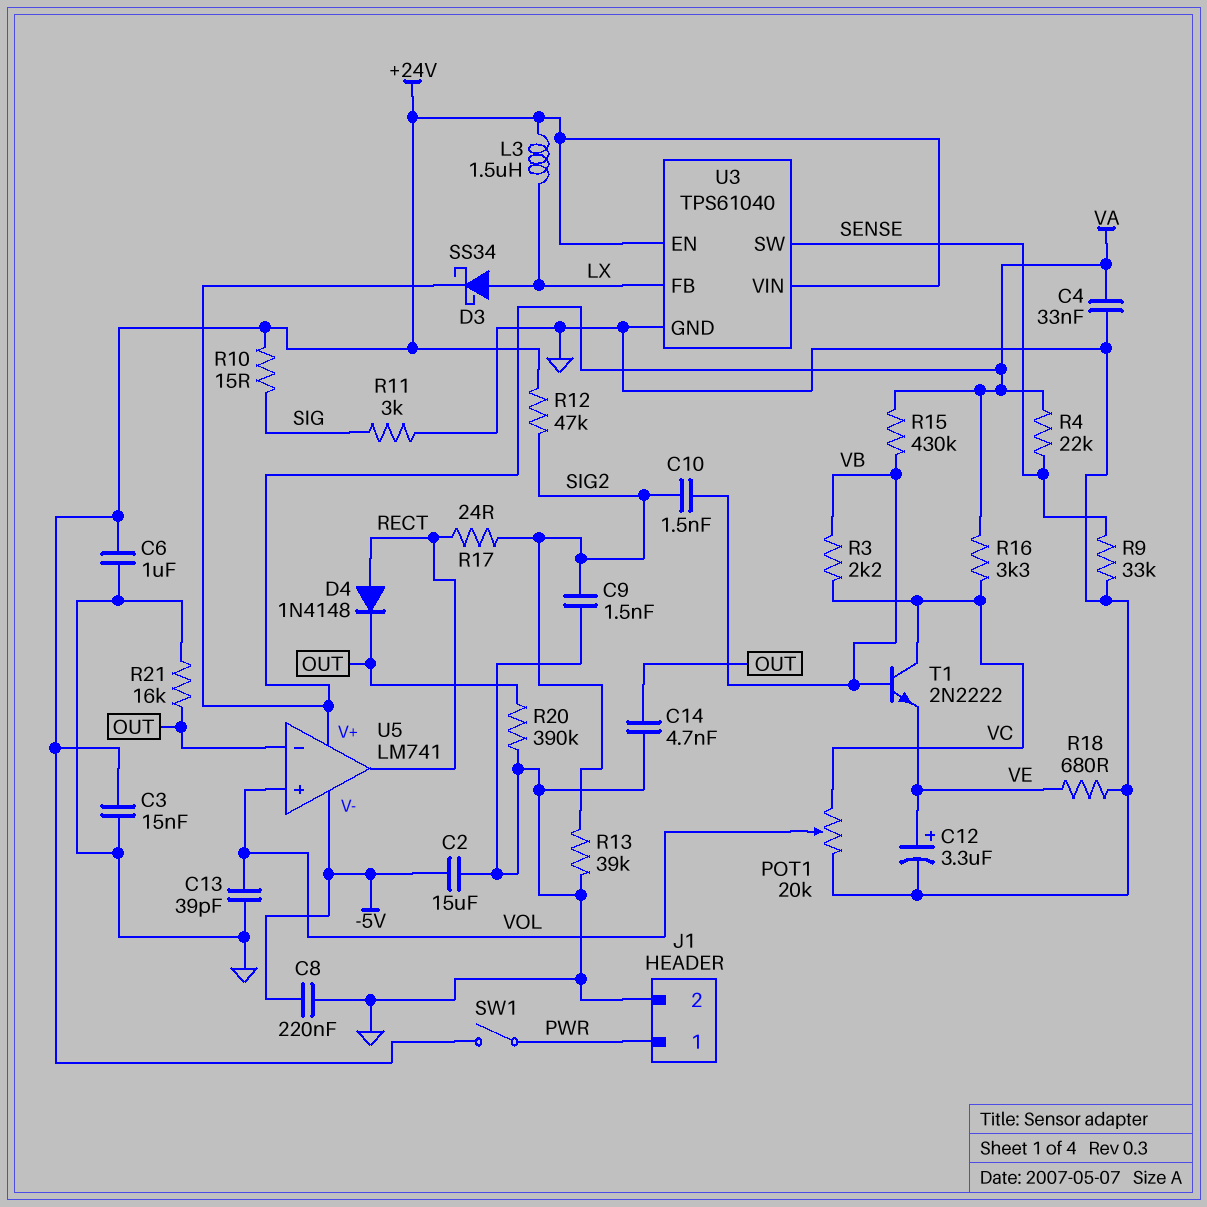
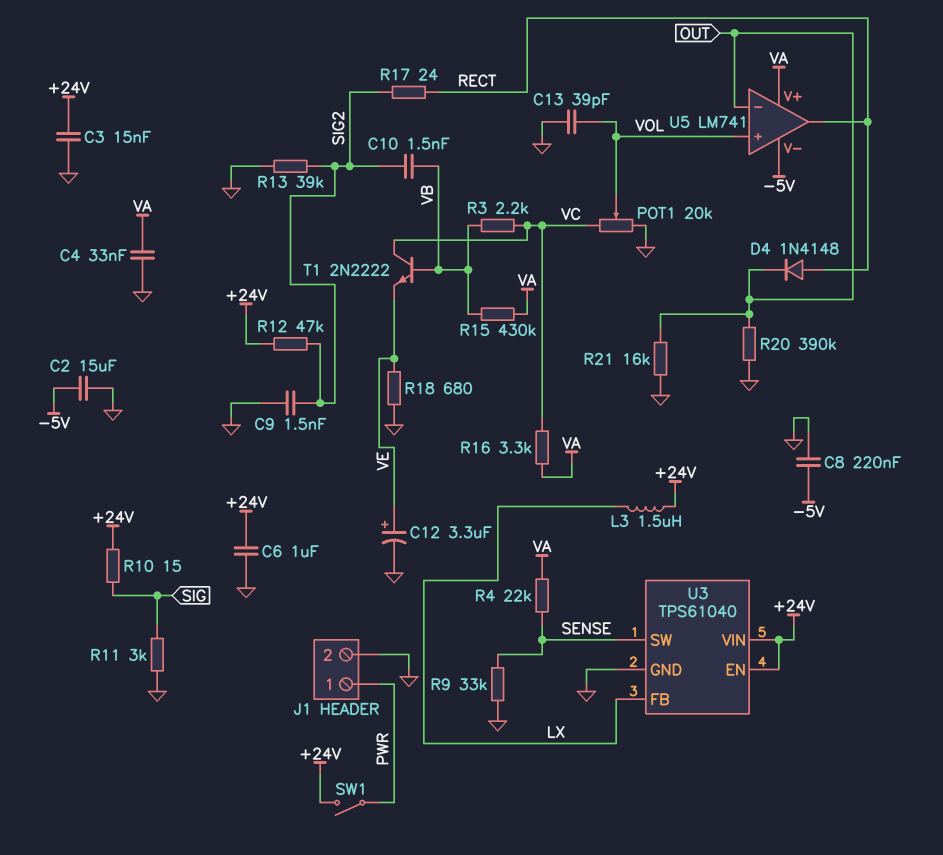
C14: 4.7nF (GND, OUT) -> none
D3: schottky SS34 (A LX, K VA) -> none

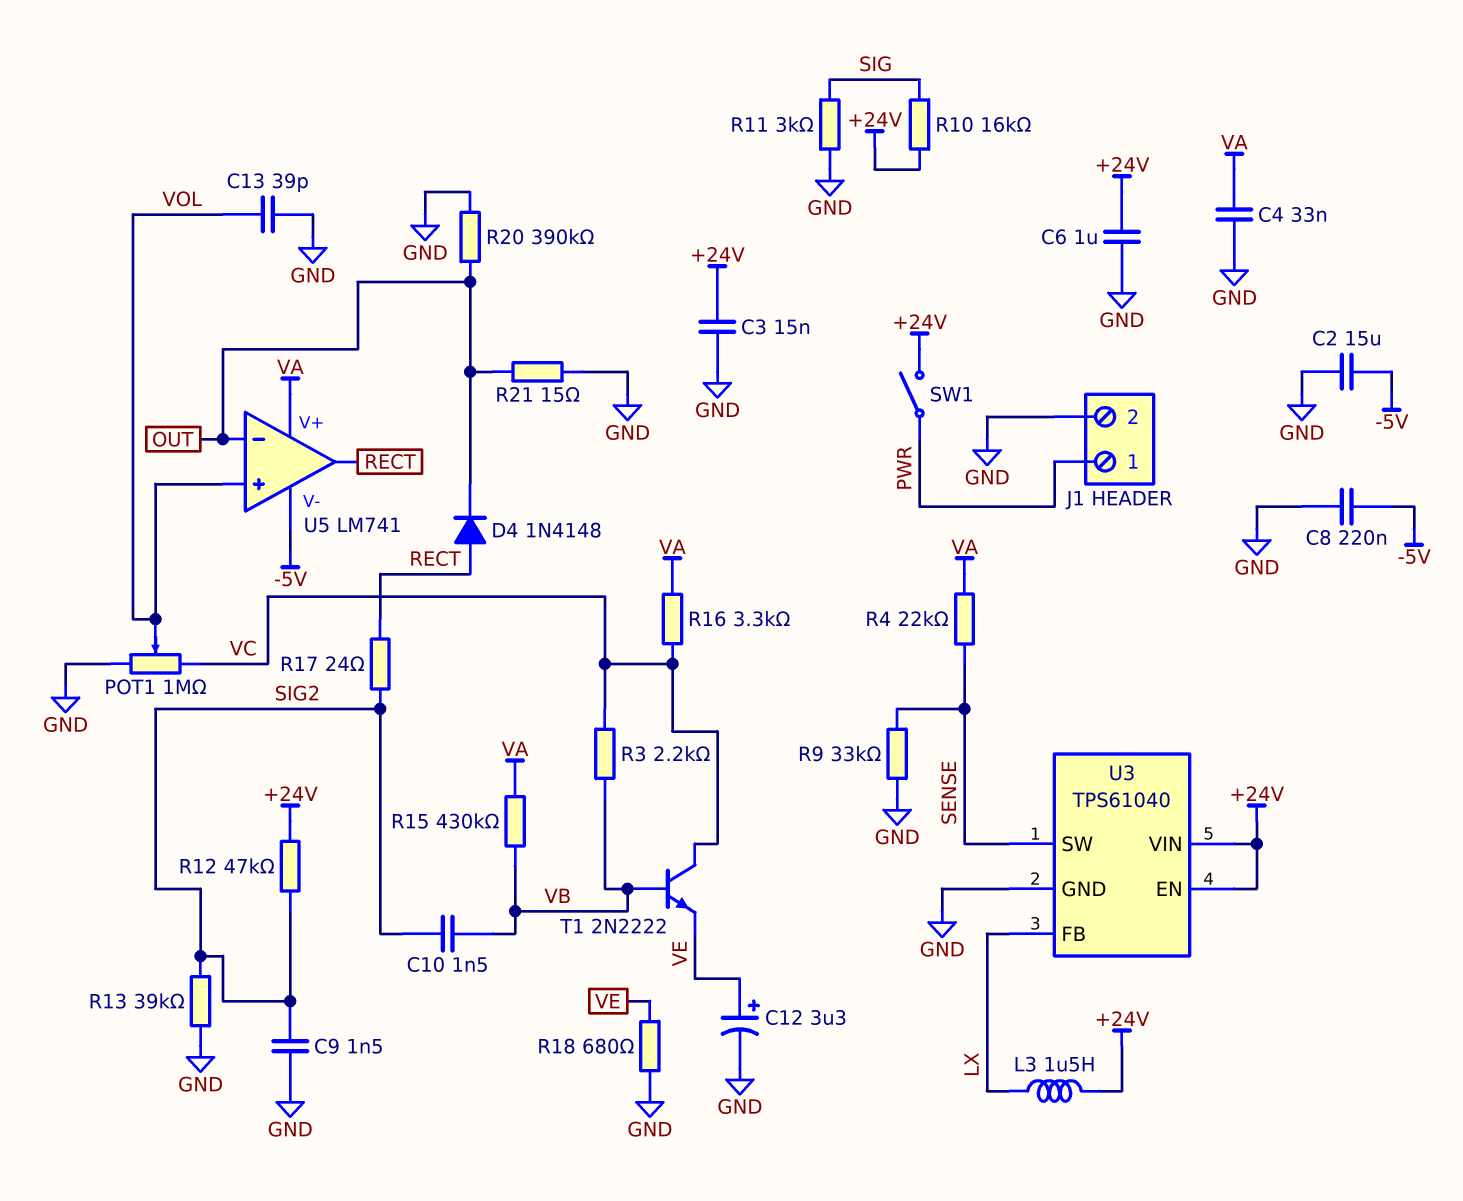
POT1: 20k (GND, VC, wiper VOL) -> 1M (GND, VC, wiper VOL)
R10: 15 (+24V, SIG) -> 16k (+24V, SIG)
R21: 16k (GND, OUT) -> 15 (GND, OUT)

